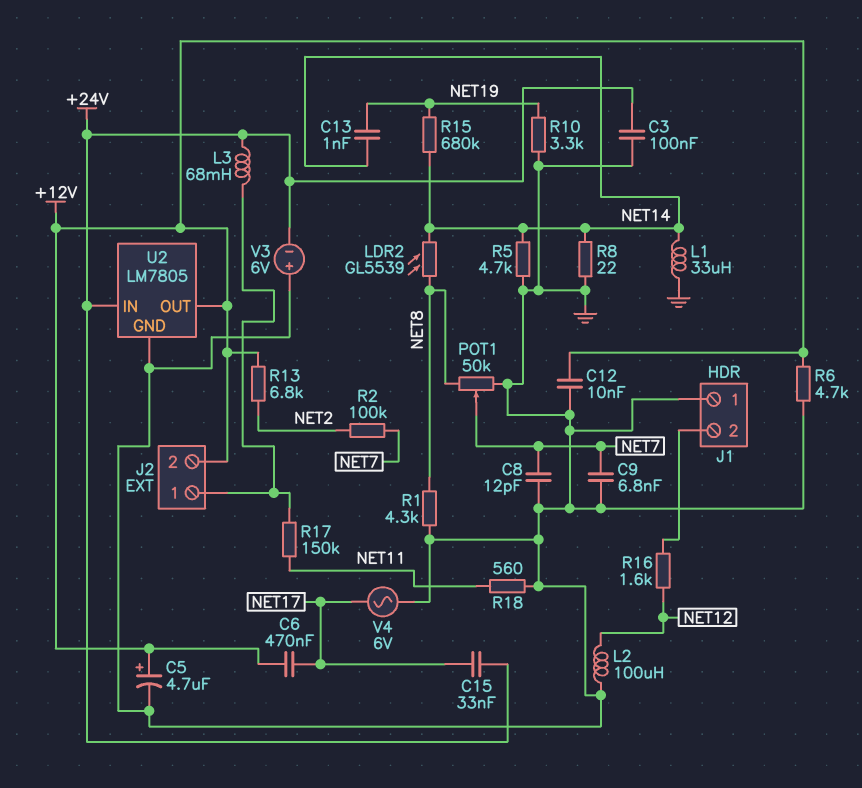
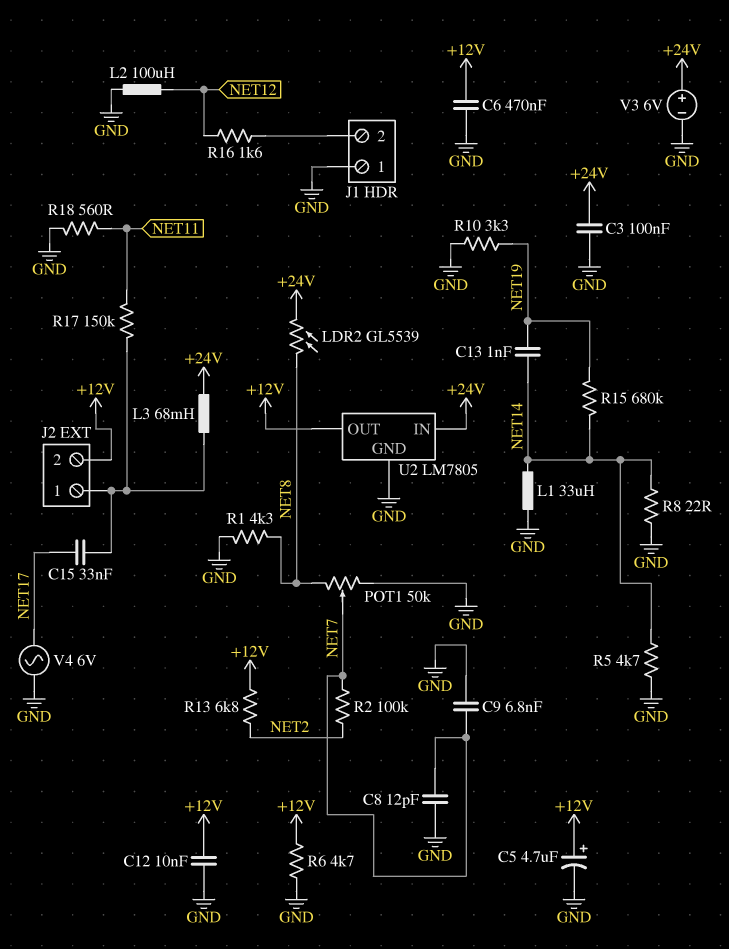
C6: 470nF (+12V, NET17) -> 470nF (+12V, GND)
C15: 33nF (+24V, NET17) -> 33nF (J2/1, NET17)
LDR2: GL5539 (NET8, NET14) -> GL5539 (+24V, NET8)
V3: 6V (plus GND, minus +24V) -> 6V (plus +24V, minus GND)

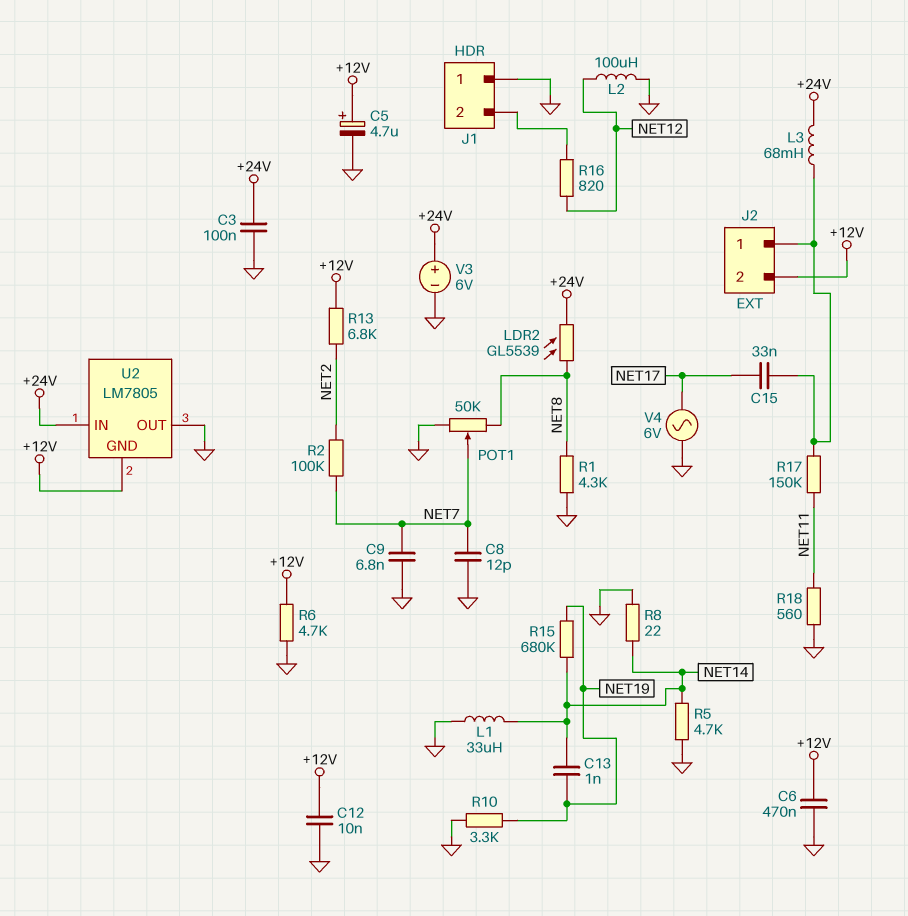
R16: 1.6k (J1/2, NET12) -> 820 (J1/2, NET12)
U2 pin GND: GND -> +12V
U2 pin OUT: +12V -> GND

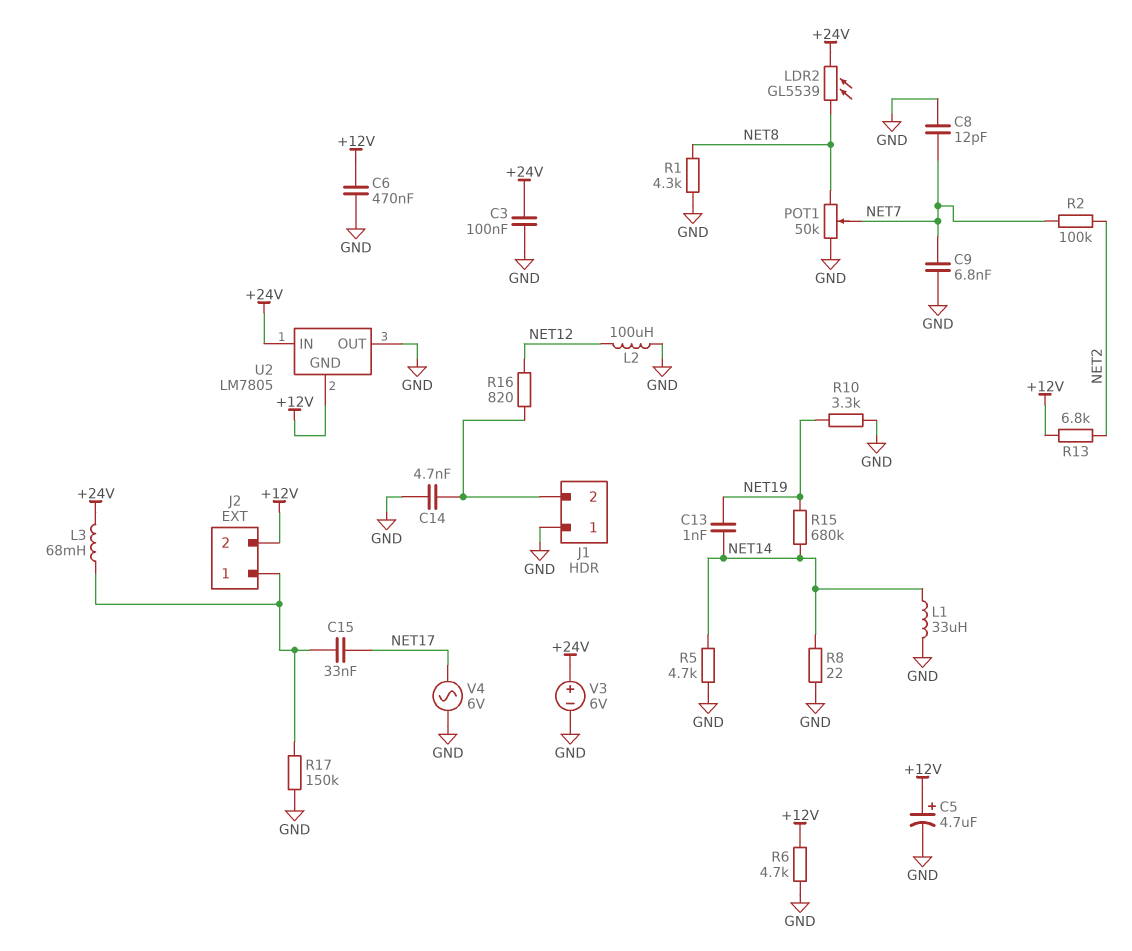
C12: 10nF (+12V, GND) -> none
C14: none -> 4.7nF (GND, J1/2)
R17: 150k (J2/1, NET11) -> 150k (GND, J2/1)
R18: 560 (GND, NET11) -> none

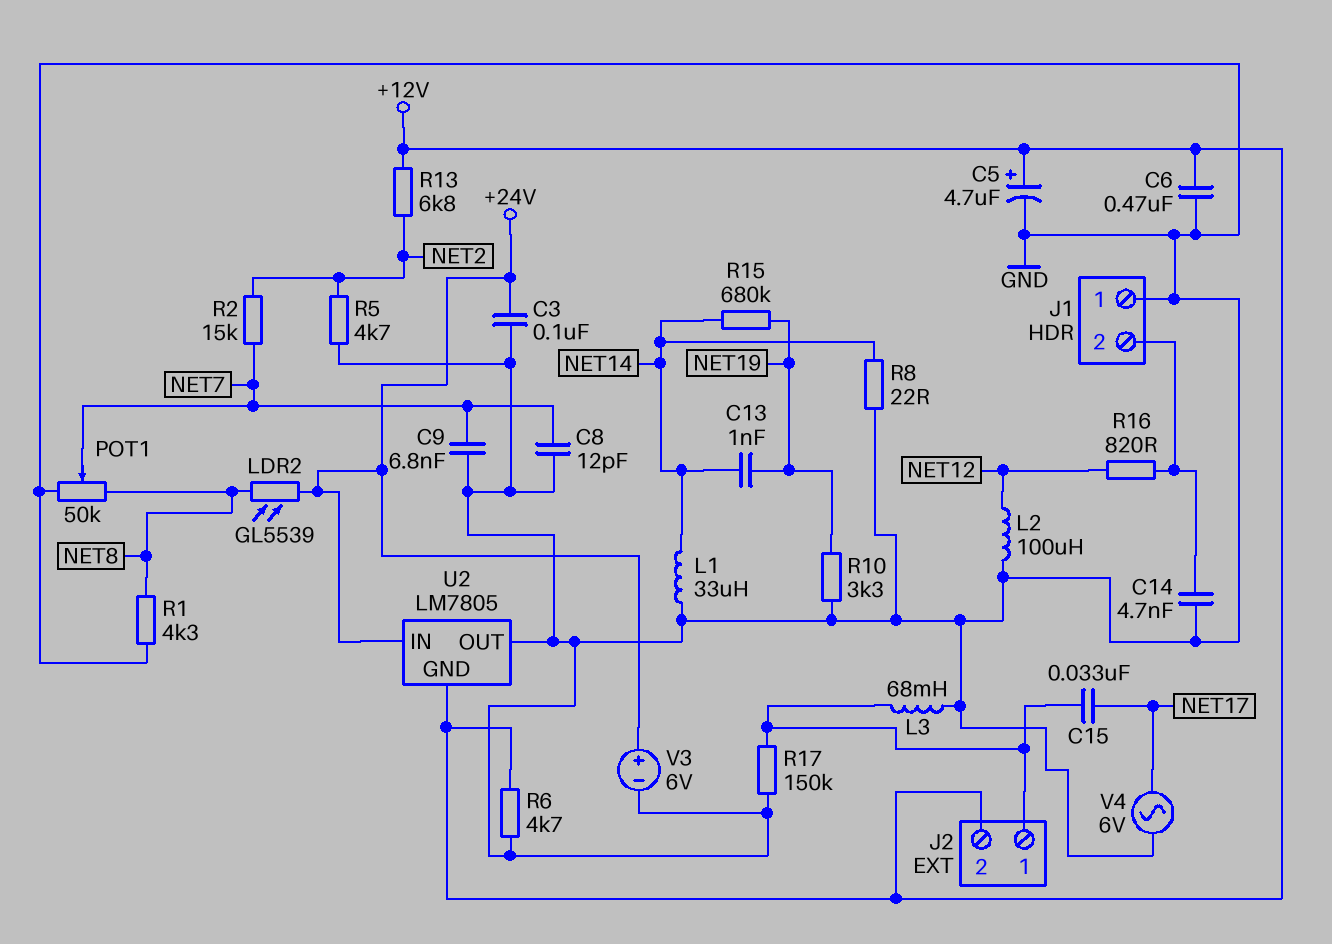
L3: 68mH (+24V, J2/1) -> 68mH (GND, J2/1)
R2: 100k (NET2, NET7) -> 15k (NET2, NET7)
R5: 4.7k (GND, NET14) -> 4.7k (GND, NET2)

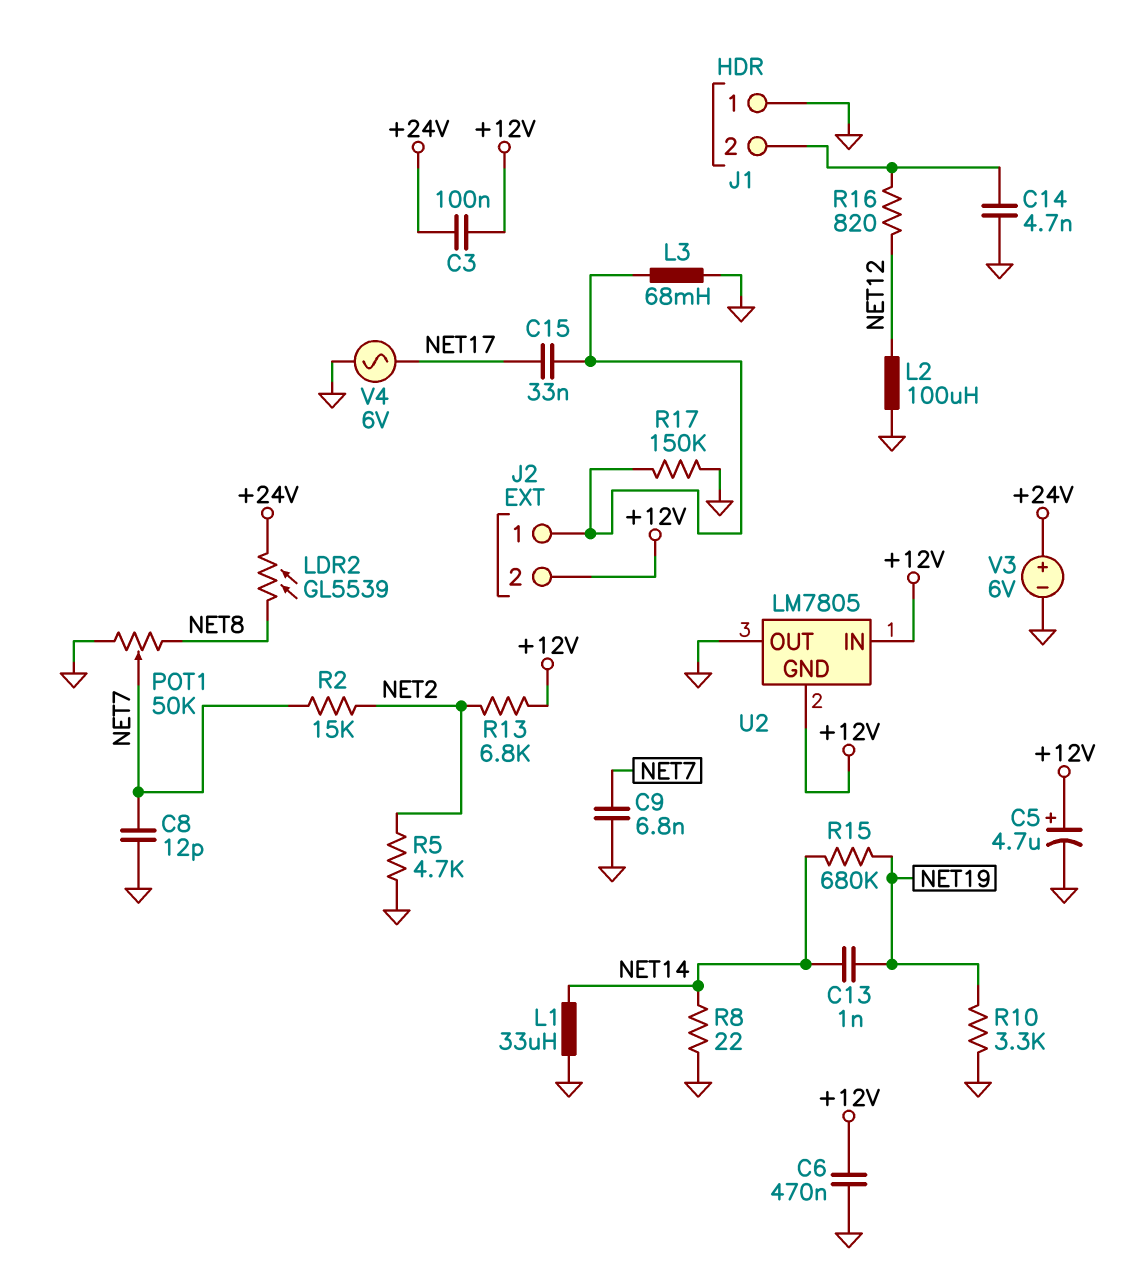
C3: 100nF (+24V, GND) -> 100nF (+12V, +24V)
R1: 4.3k (GND, NET8) -> none
R6: 4.7k (+12V, GND) -> none
U2 pin IN: +24V -> +12V

